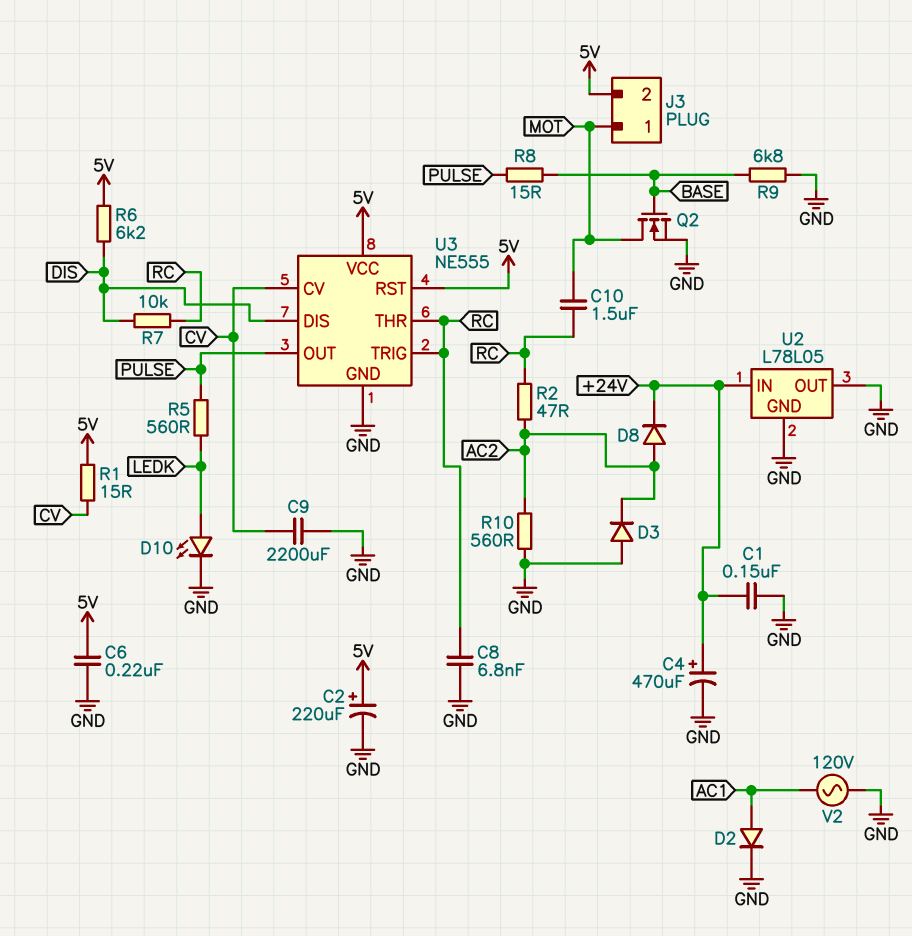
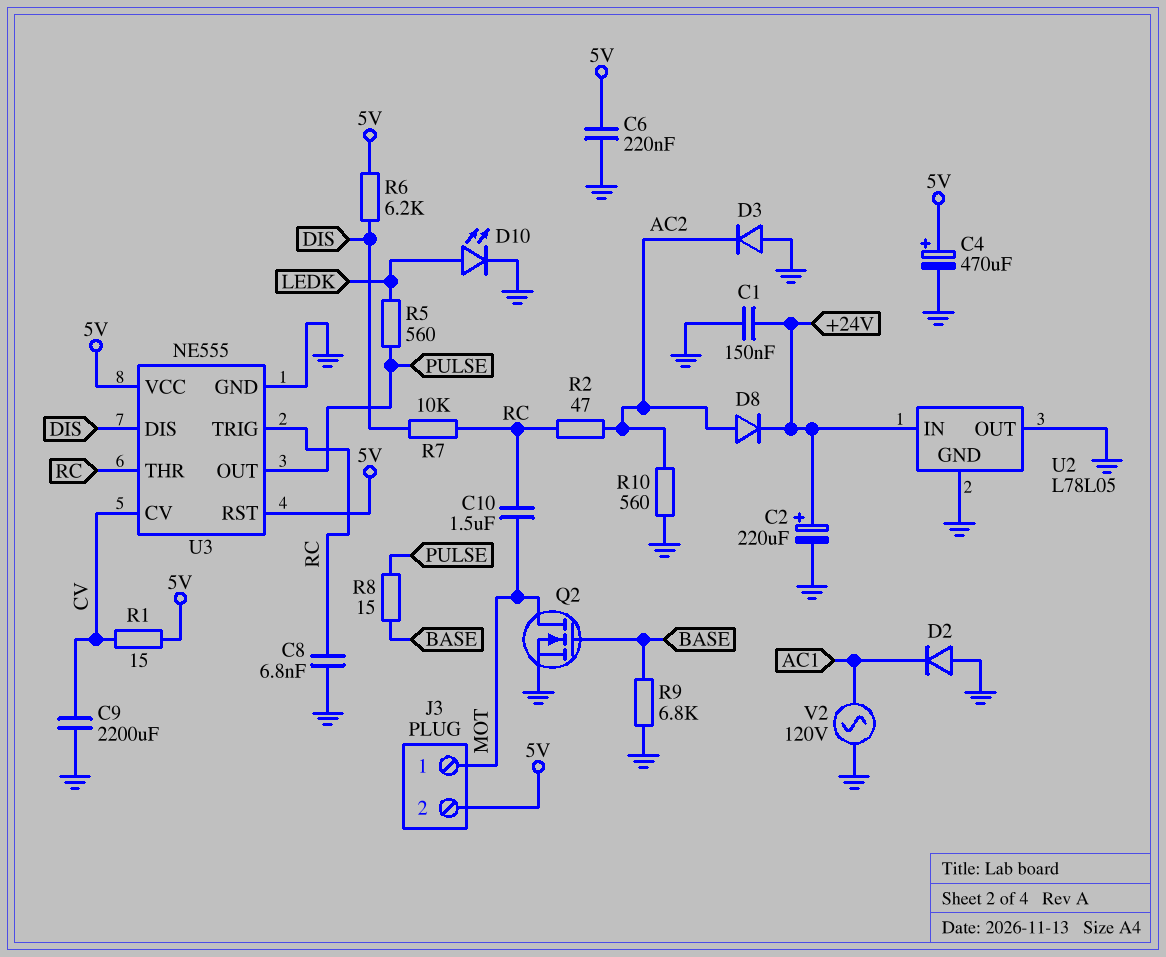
C2: 220uF (plus 5V, minus GND) -> 220uF (plus +24V, minus GND)
C4: 470uF (plus +24V, minus GND) -> 470uF (plus 5V, minus GND)
D2: diode (A AC1, K GND) -> diode (A GND, K AC1)

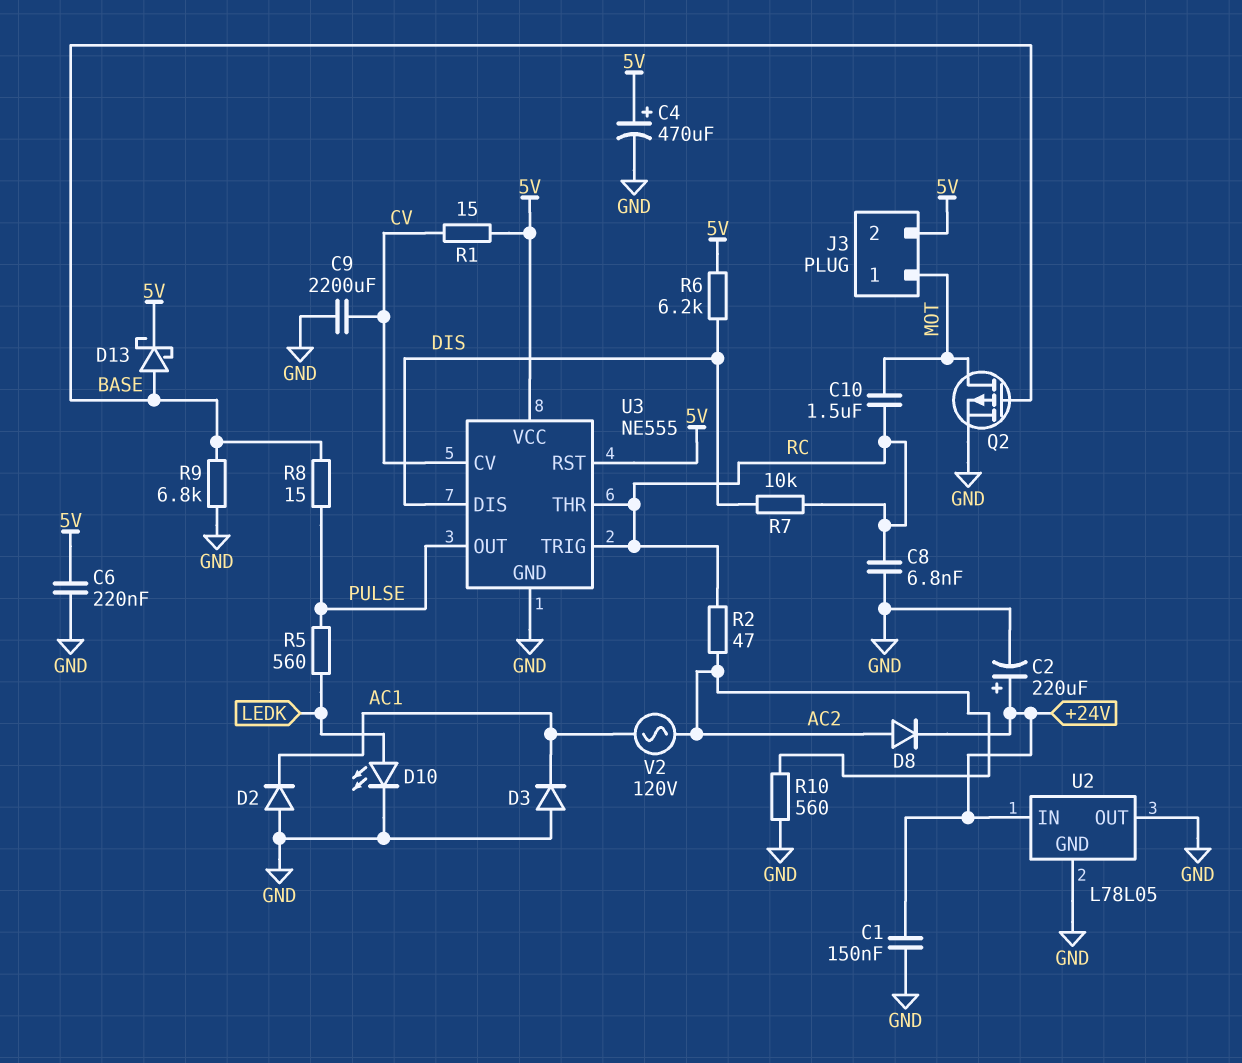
D3: diode (A GND, K AC2) -> diode (A GND, K AC1)
D13: none -> schottky (A BASE, K 5V)
Q2: NMOS (G BASE, D MOT, S GND) -> PMOS (G BASE, D MOT, S GND)
V2: AC 120V (AC1, GND) -> AC 120V (AC1, AC2)

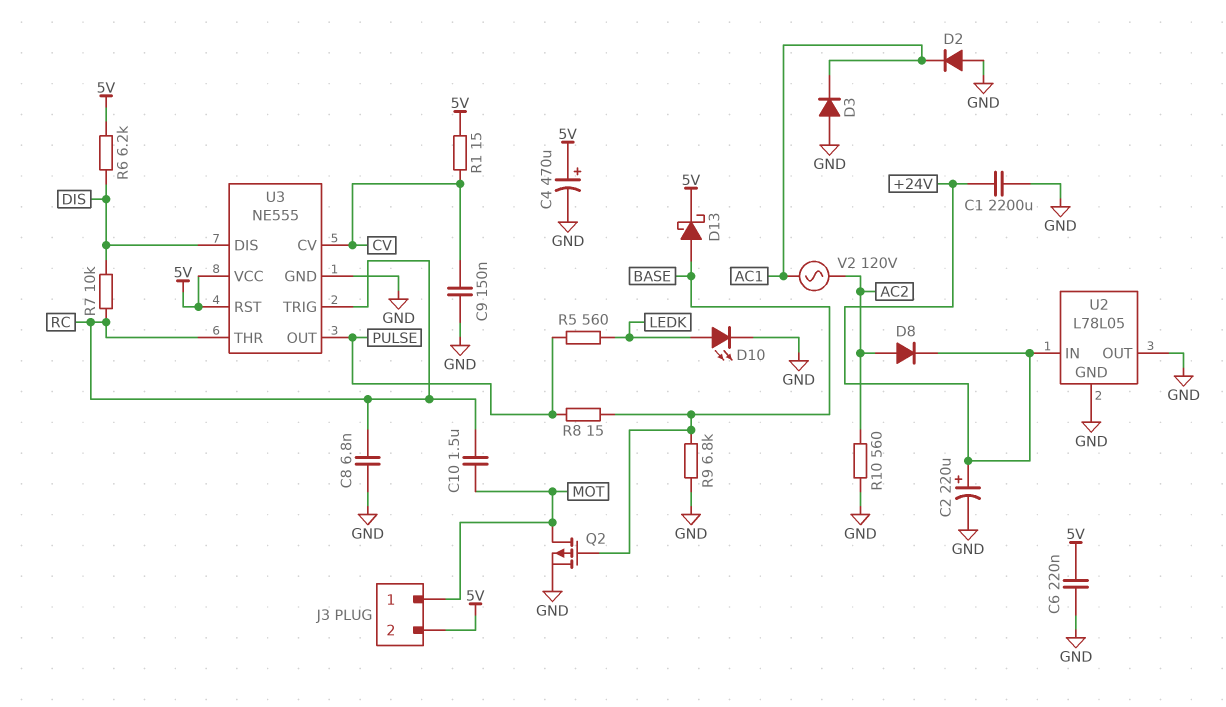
C1: 150nF (+24V, GND) -> 2200uF (+24V, GND)
C9: 2200uF (CV, GND) -> 150nF (CV, GND)
R2: 47 (AC2, RC) -> none

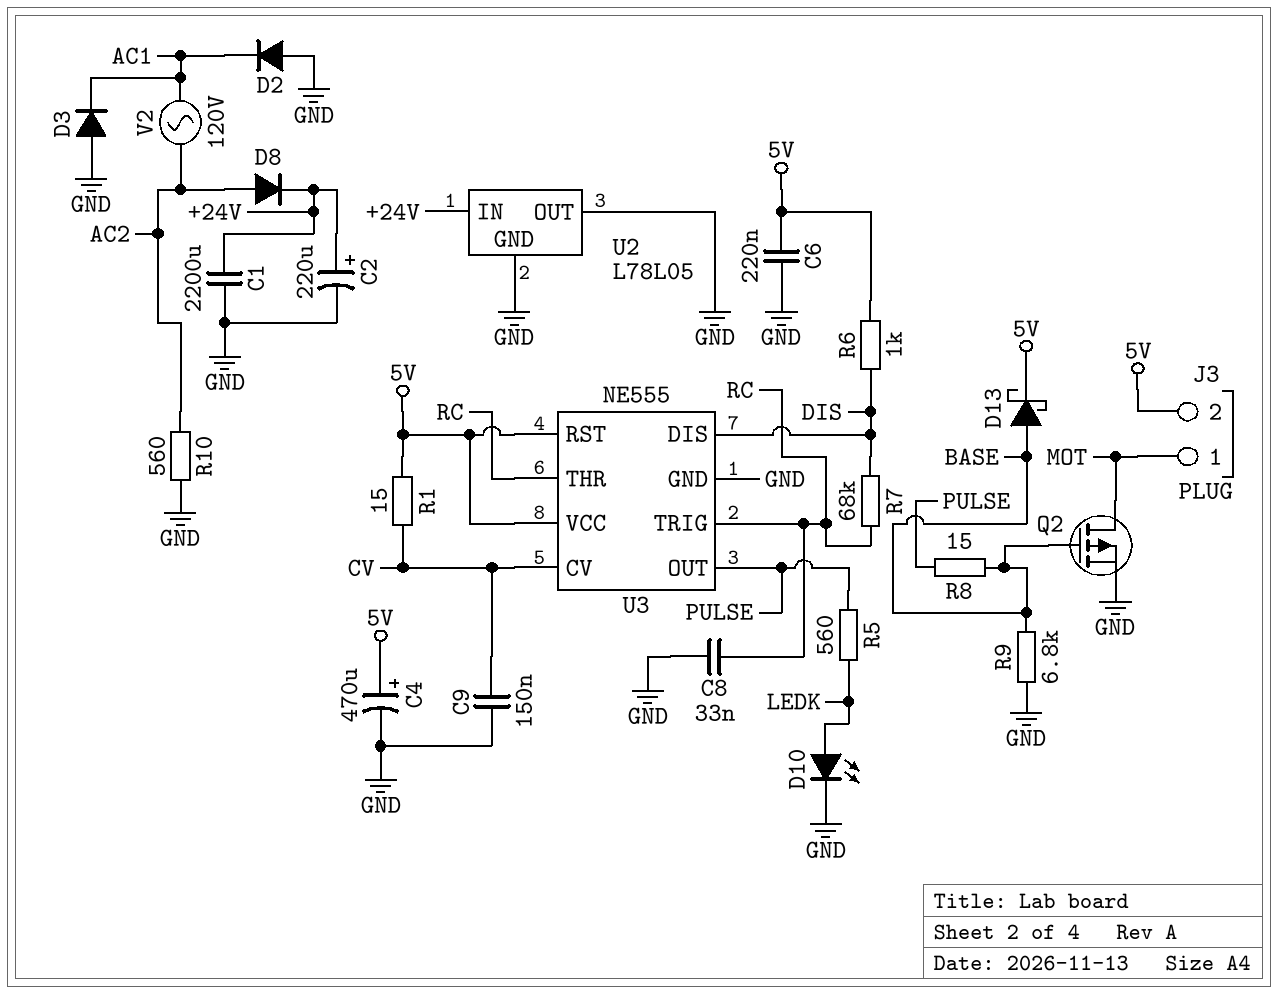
C8: 6.8nF (GND, RC) -> 33nF (GND, RC)
C10: 1.5uF (MOT, RC) -> none
R6: 6.2k (5V, DIS) -> 1k (5V, DIS)
R7: 10k (DIS, RC) -> 68k (DIS, RC)

